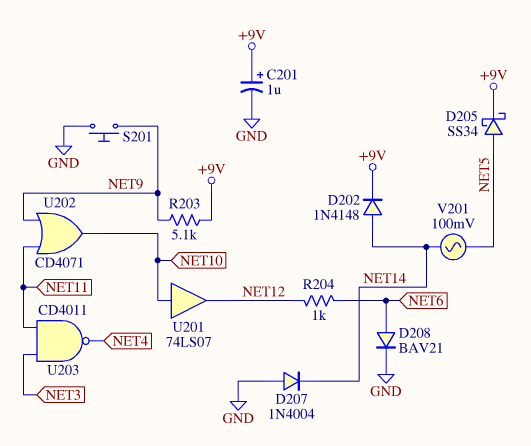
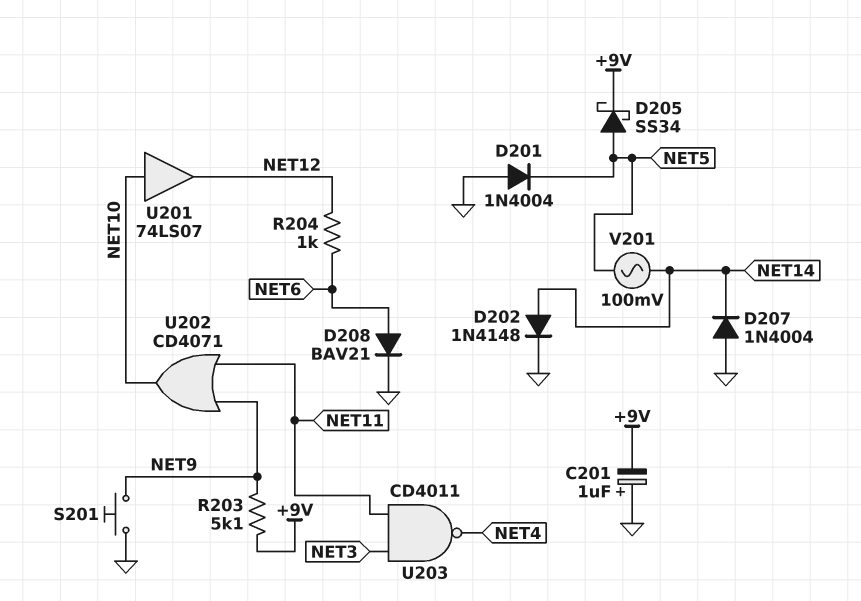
C201: 1uF (plus +9V, minus GND) -> 1uF (plus GND, minus +9V)
D201: none -> diode 1N4004 (A GND, K NET5)
D202: diode 1N4148 (A NET14, K +9V) -> diode 1N4148 (A NET14, K GND)

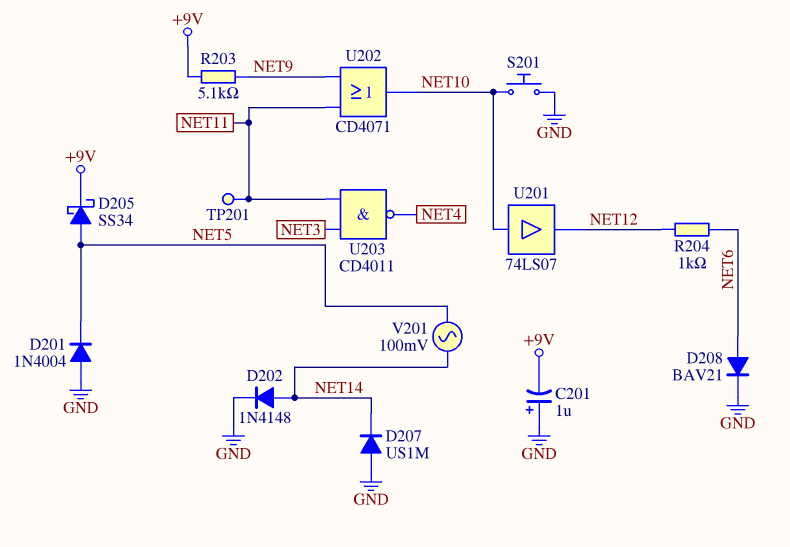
D207: diode 1N4004 (A GND, K NET14) -> diode US1M (A GND, K NET14)
S201: button (GND, NET9) -> button (GND, NET10)
TP201: none -> test point (NET11)

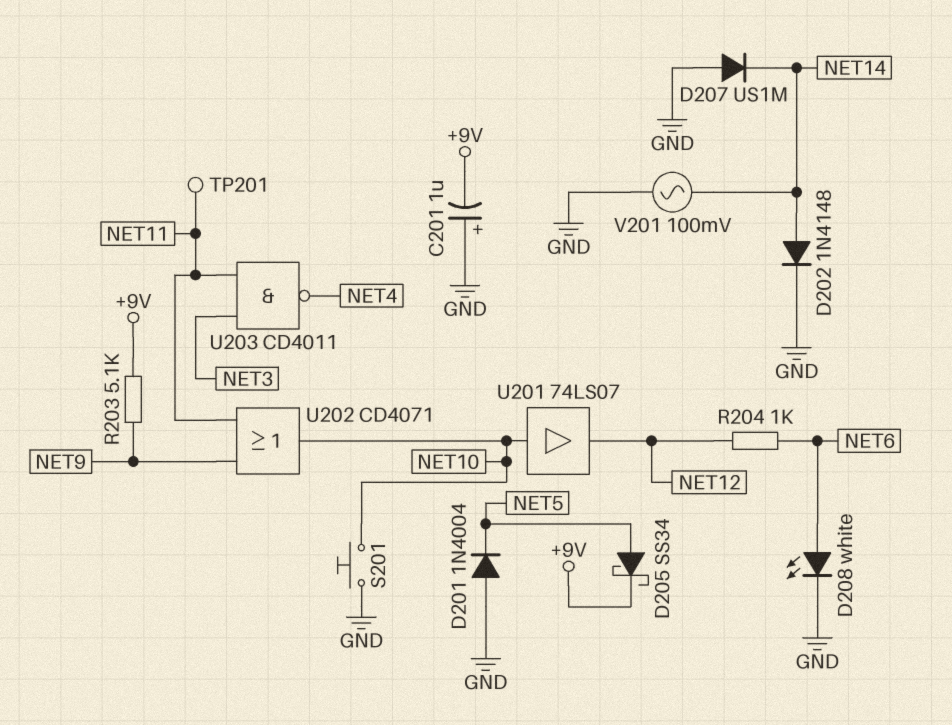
D208: diode BAV21 (A NET6, K GND) -> LED white (A NET6, K GND)
V201: AC 100mV (NET5, NET14) -> AC 100mV (GND, NET14)

